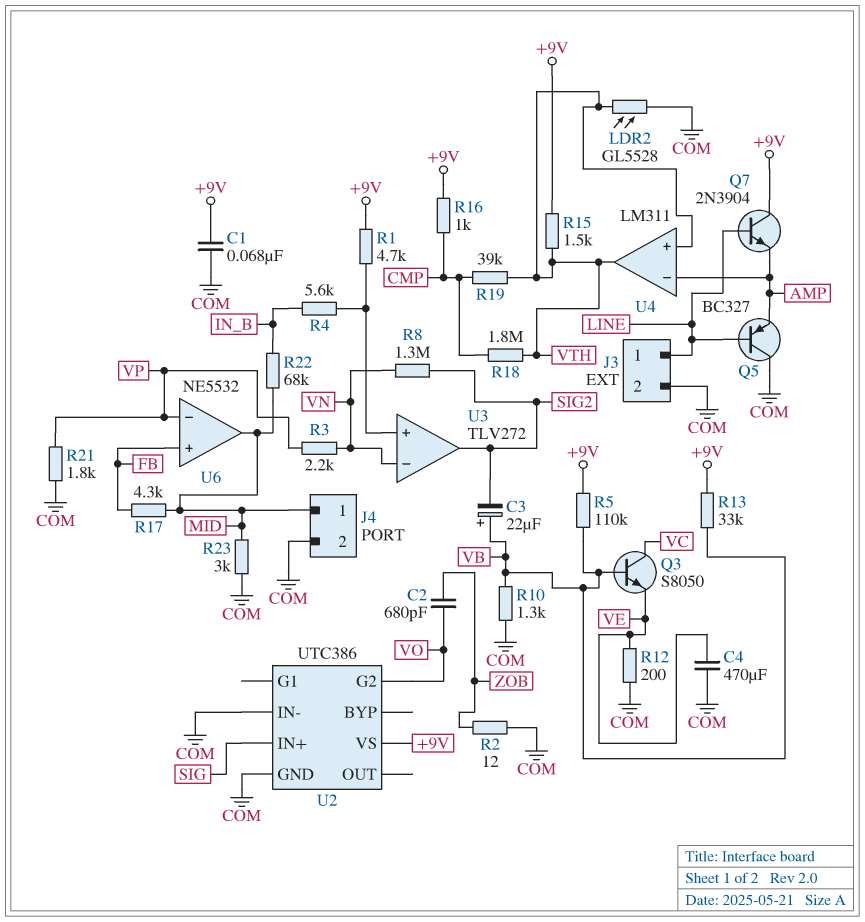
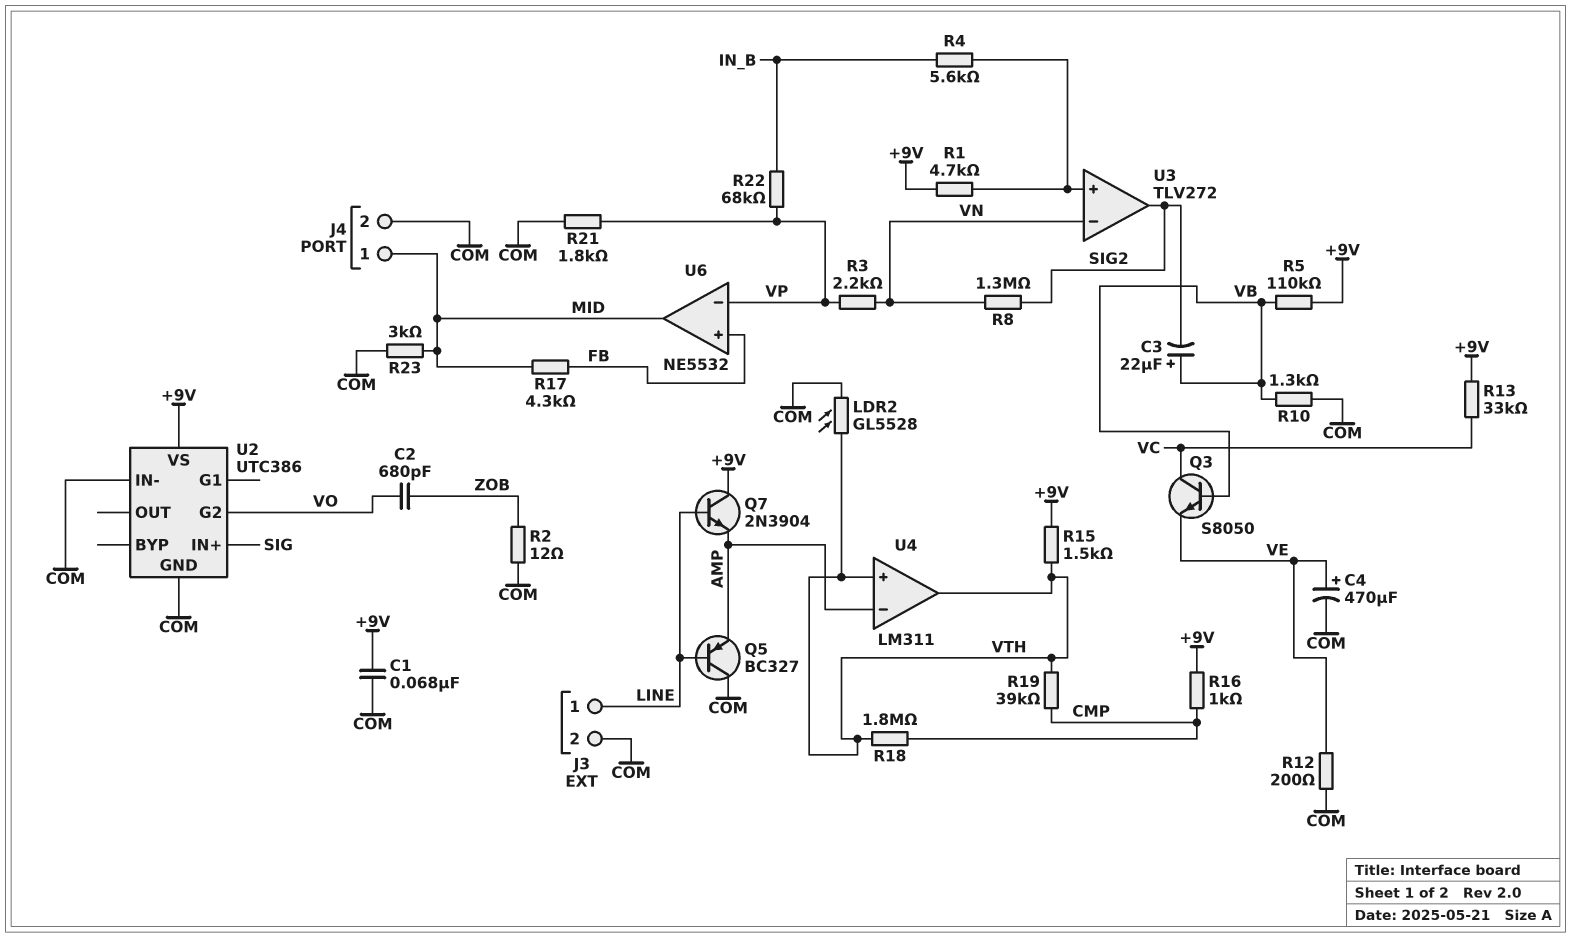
C4: 470uF (COM, VE) -> 470uF (plus VE, minus COM)
R13: 33k (+9V, VB) -> 33k (+9V, VC)
R22: 68k (IN_B, MID) -> 68k (IN_B, VP)

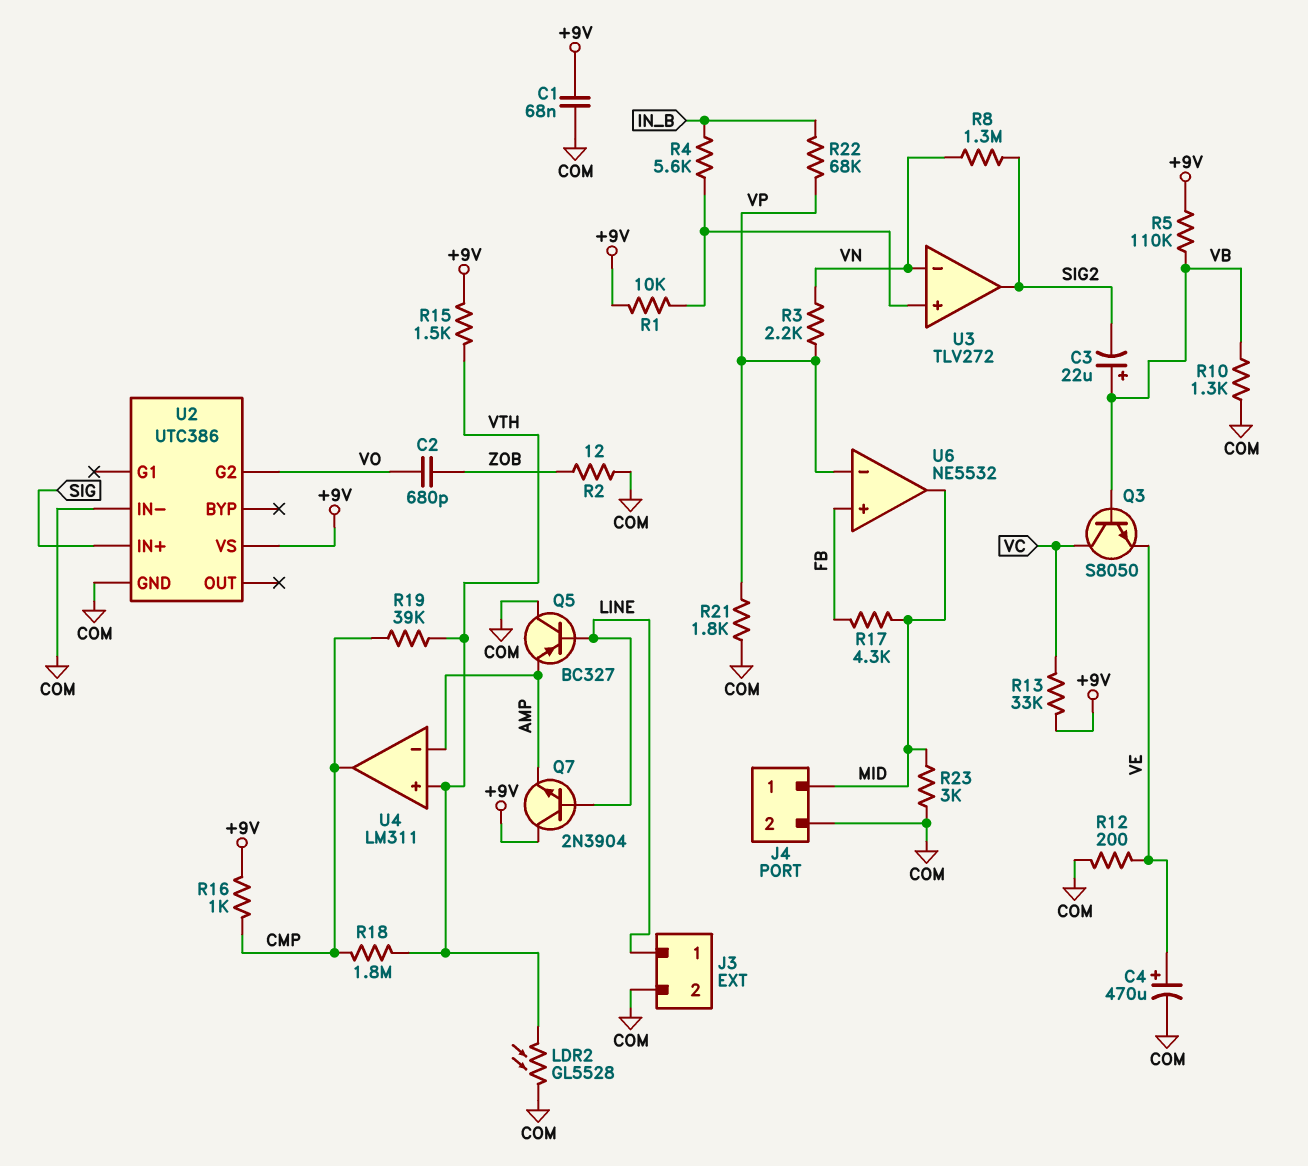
R1: 4.7k (+9V, U3/in+) -> 10k (+9V, U3/in+)
U4 pin out: VTH -> CMP

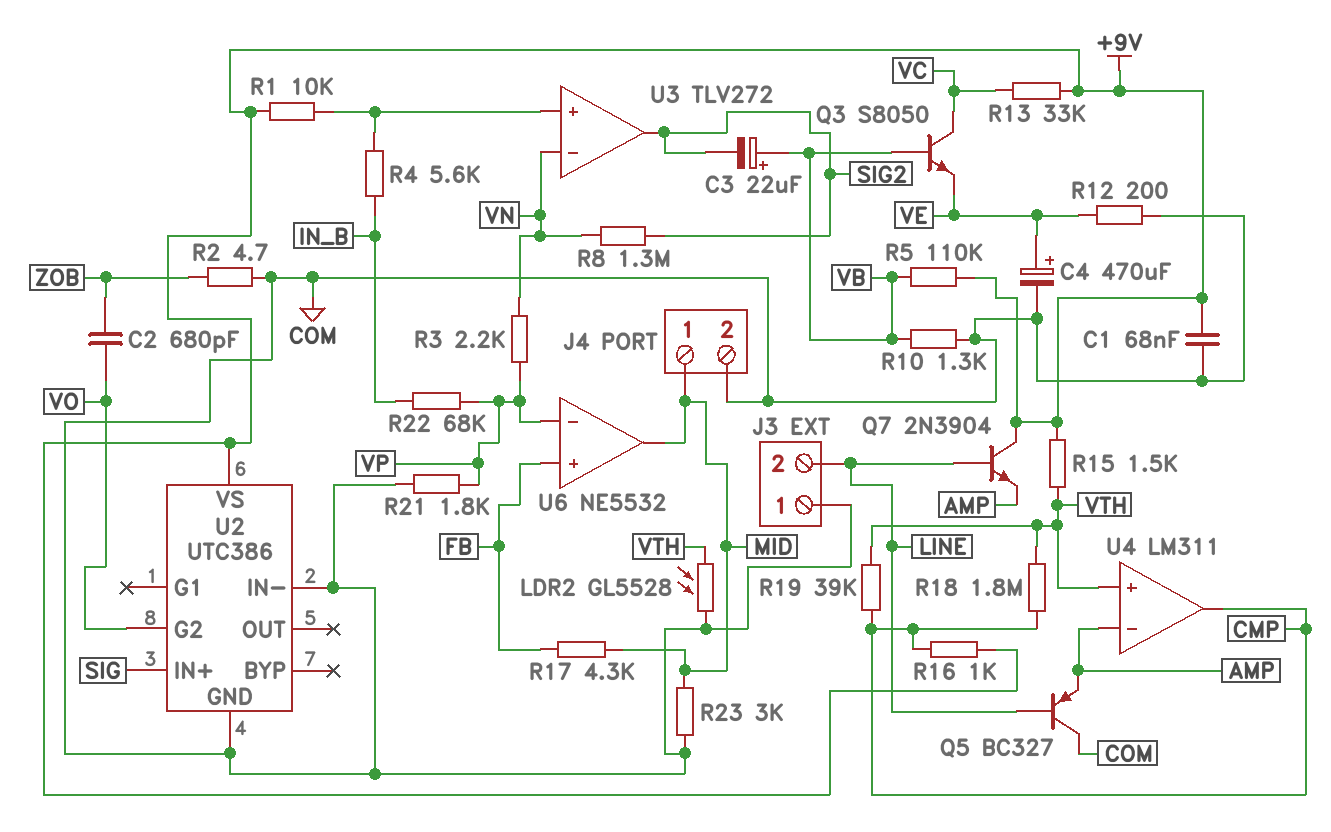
J3 pin 1: LINE -> COM
J3 pin 2: COM -> LINE
R2: 12 (COM, ZOB) -> 4.7 (COM, ZOB)

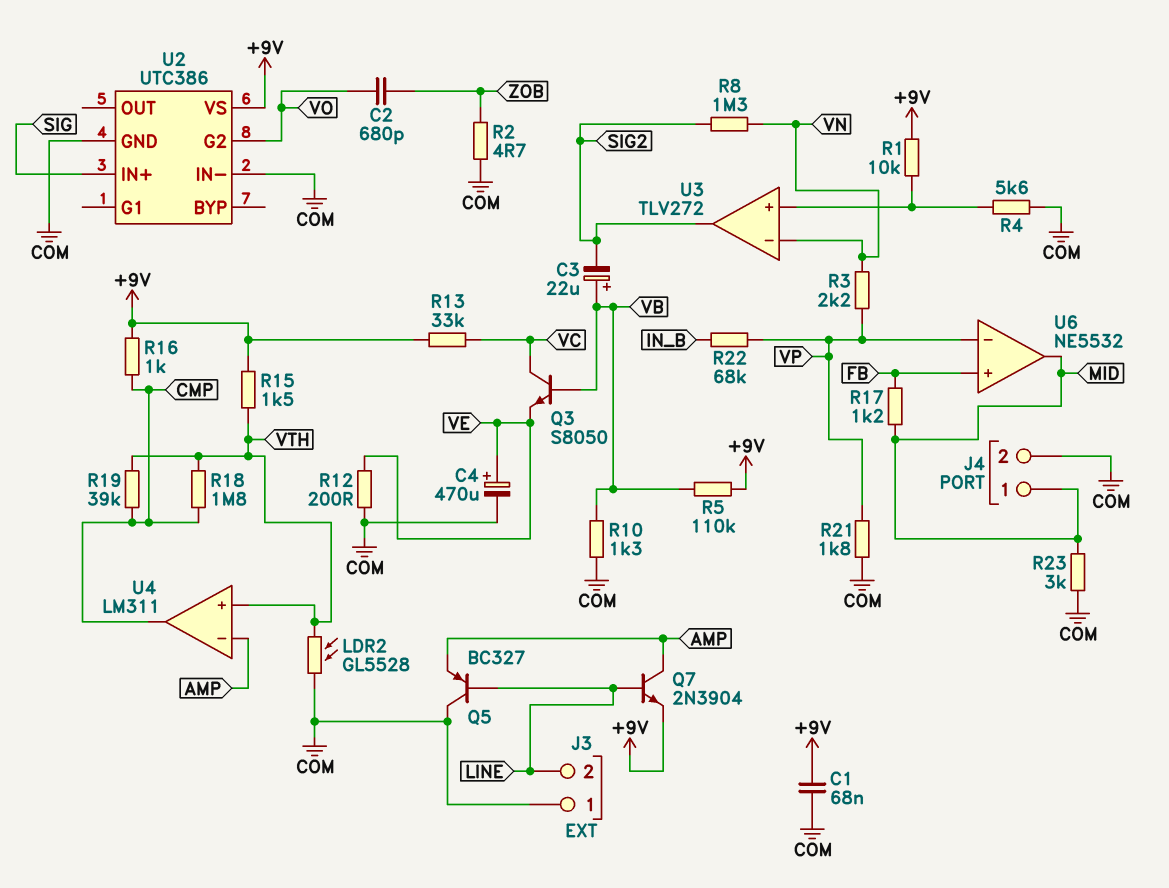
Q7: NPN 2N3904 (B LINE, C +9V, E AMP) -> NPN 2N3904 (B LINE, C AMP, E +9V)
R4: 5.6k (IN_B, U3/in+) -> 5.6k (COM, U3/in+)
R17: 4.3k (FB, MID) -> 1.2k (FB, MID)

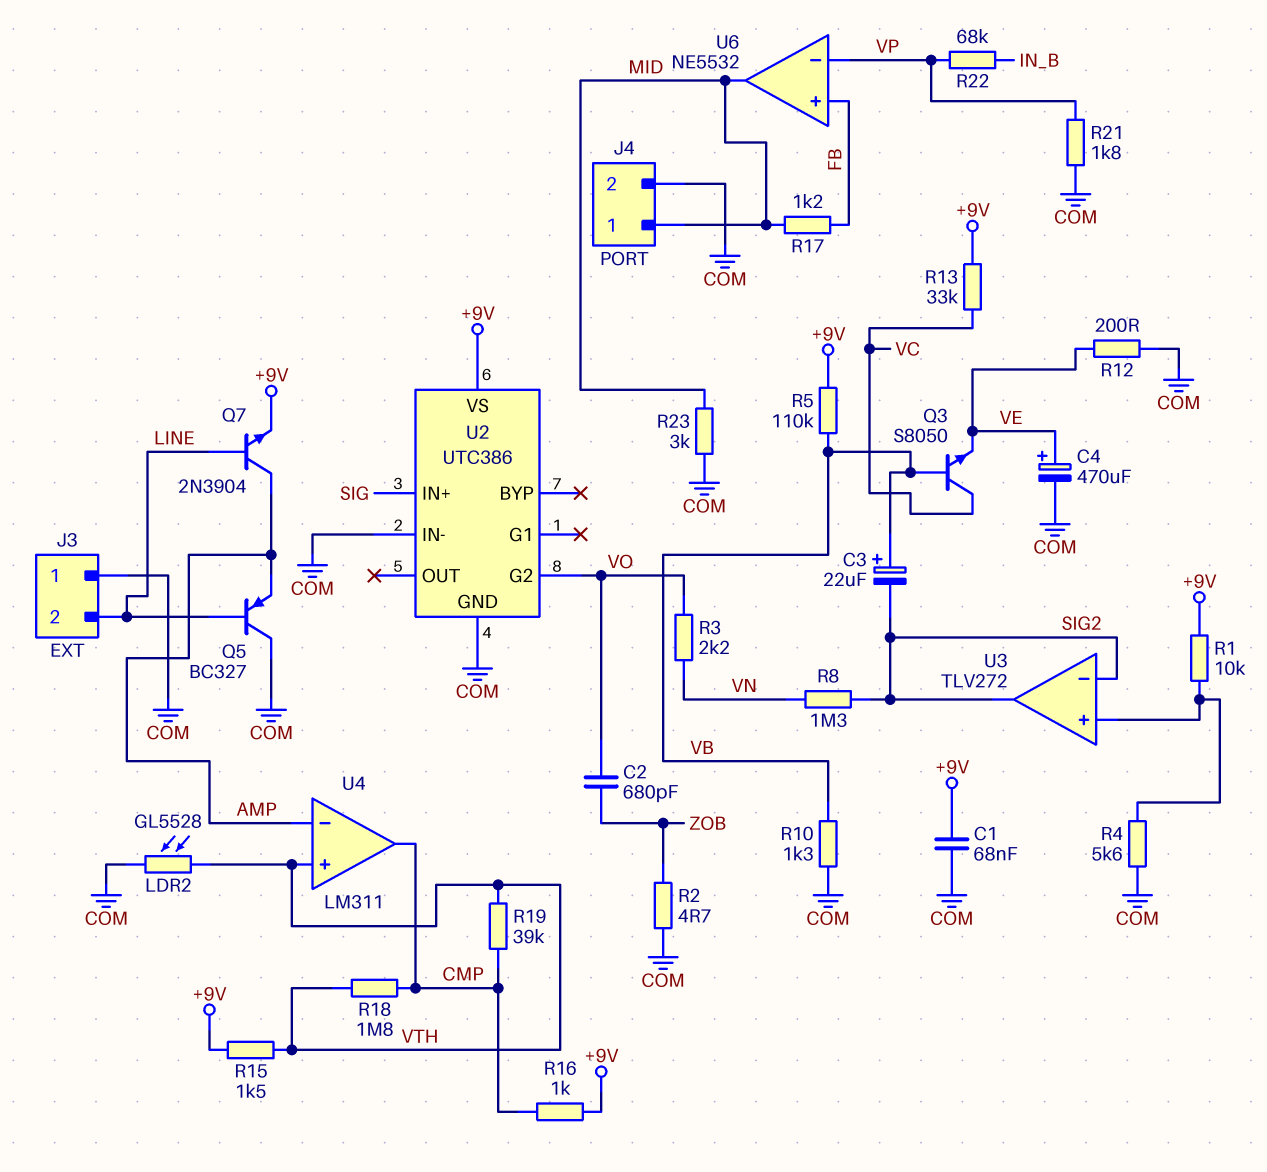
R3: 2.2k (VN, VP) -> 2.2k (VN, VO)
U3 pin in-: VN -> SIG2

